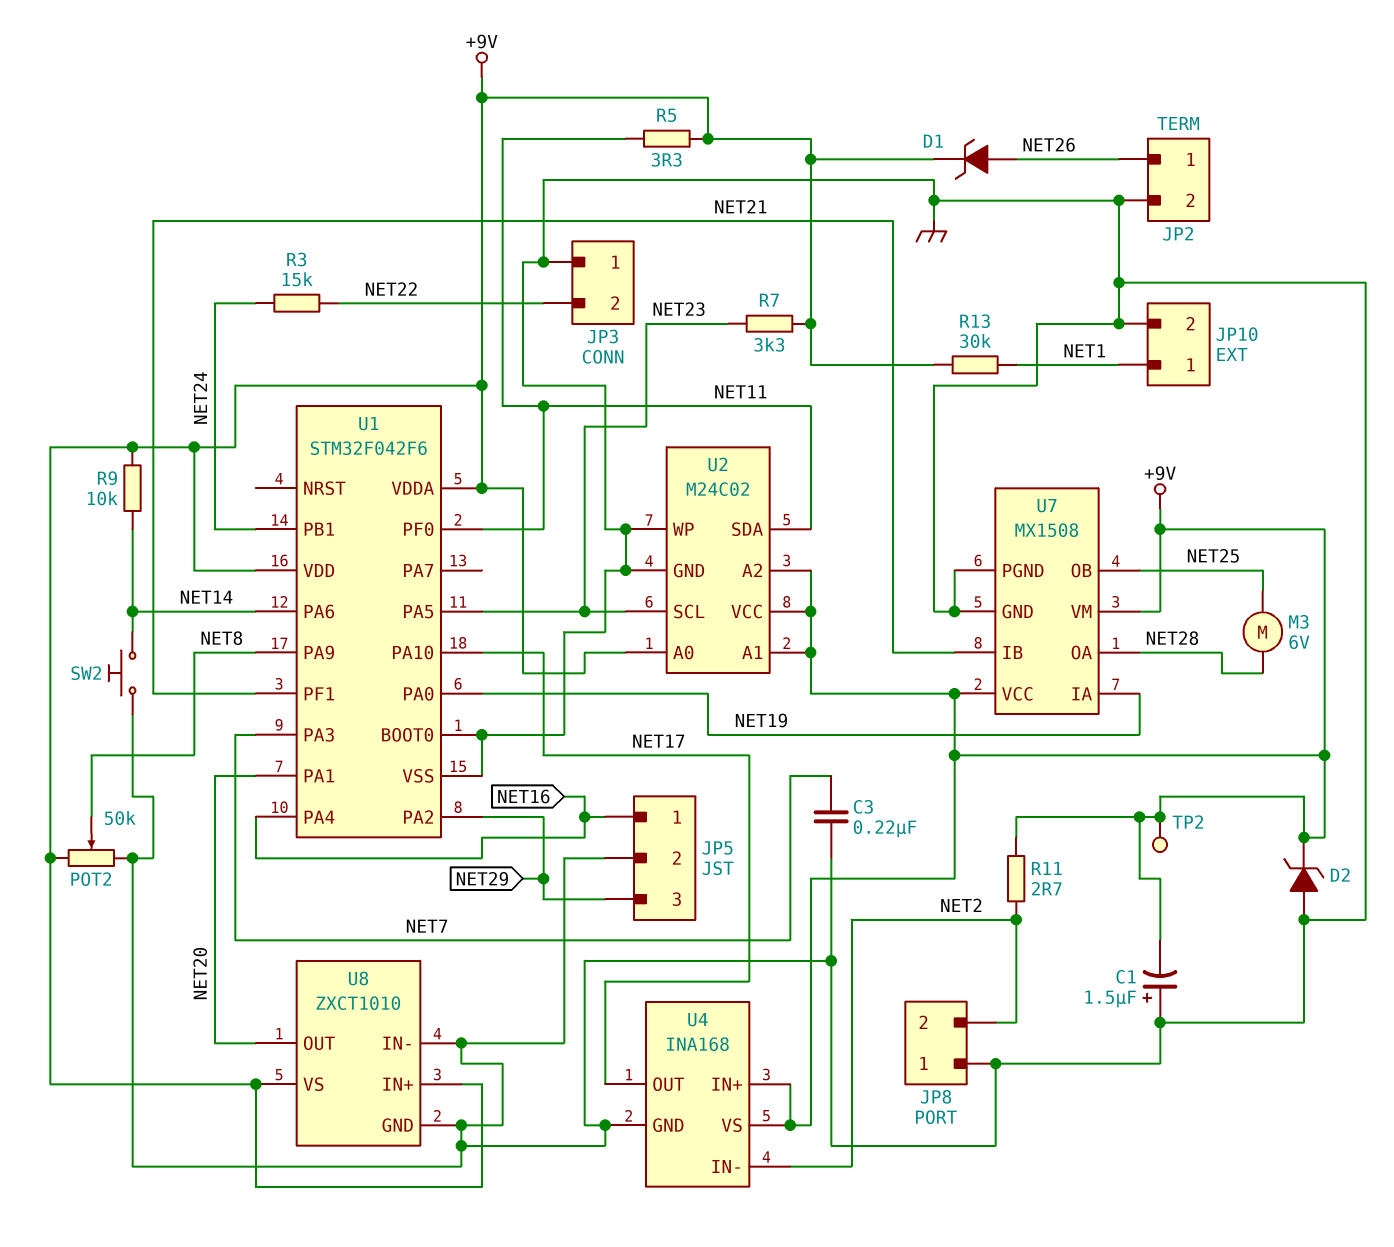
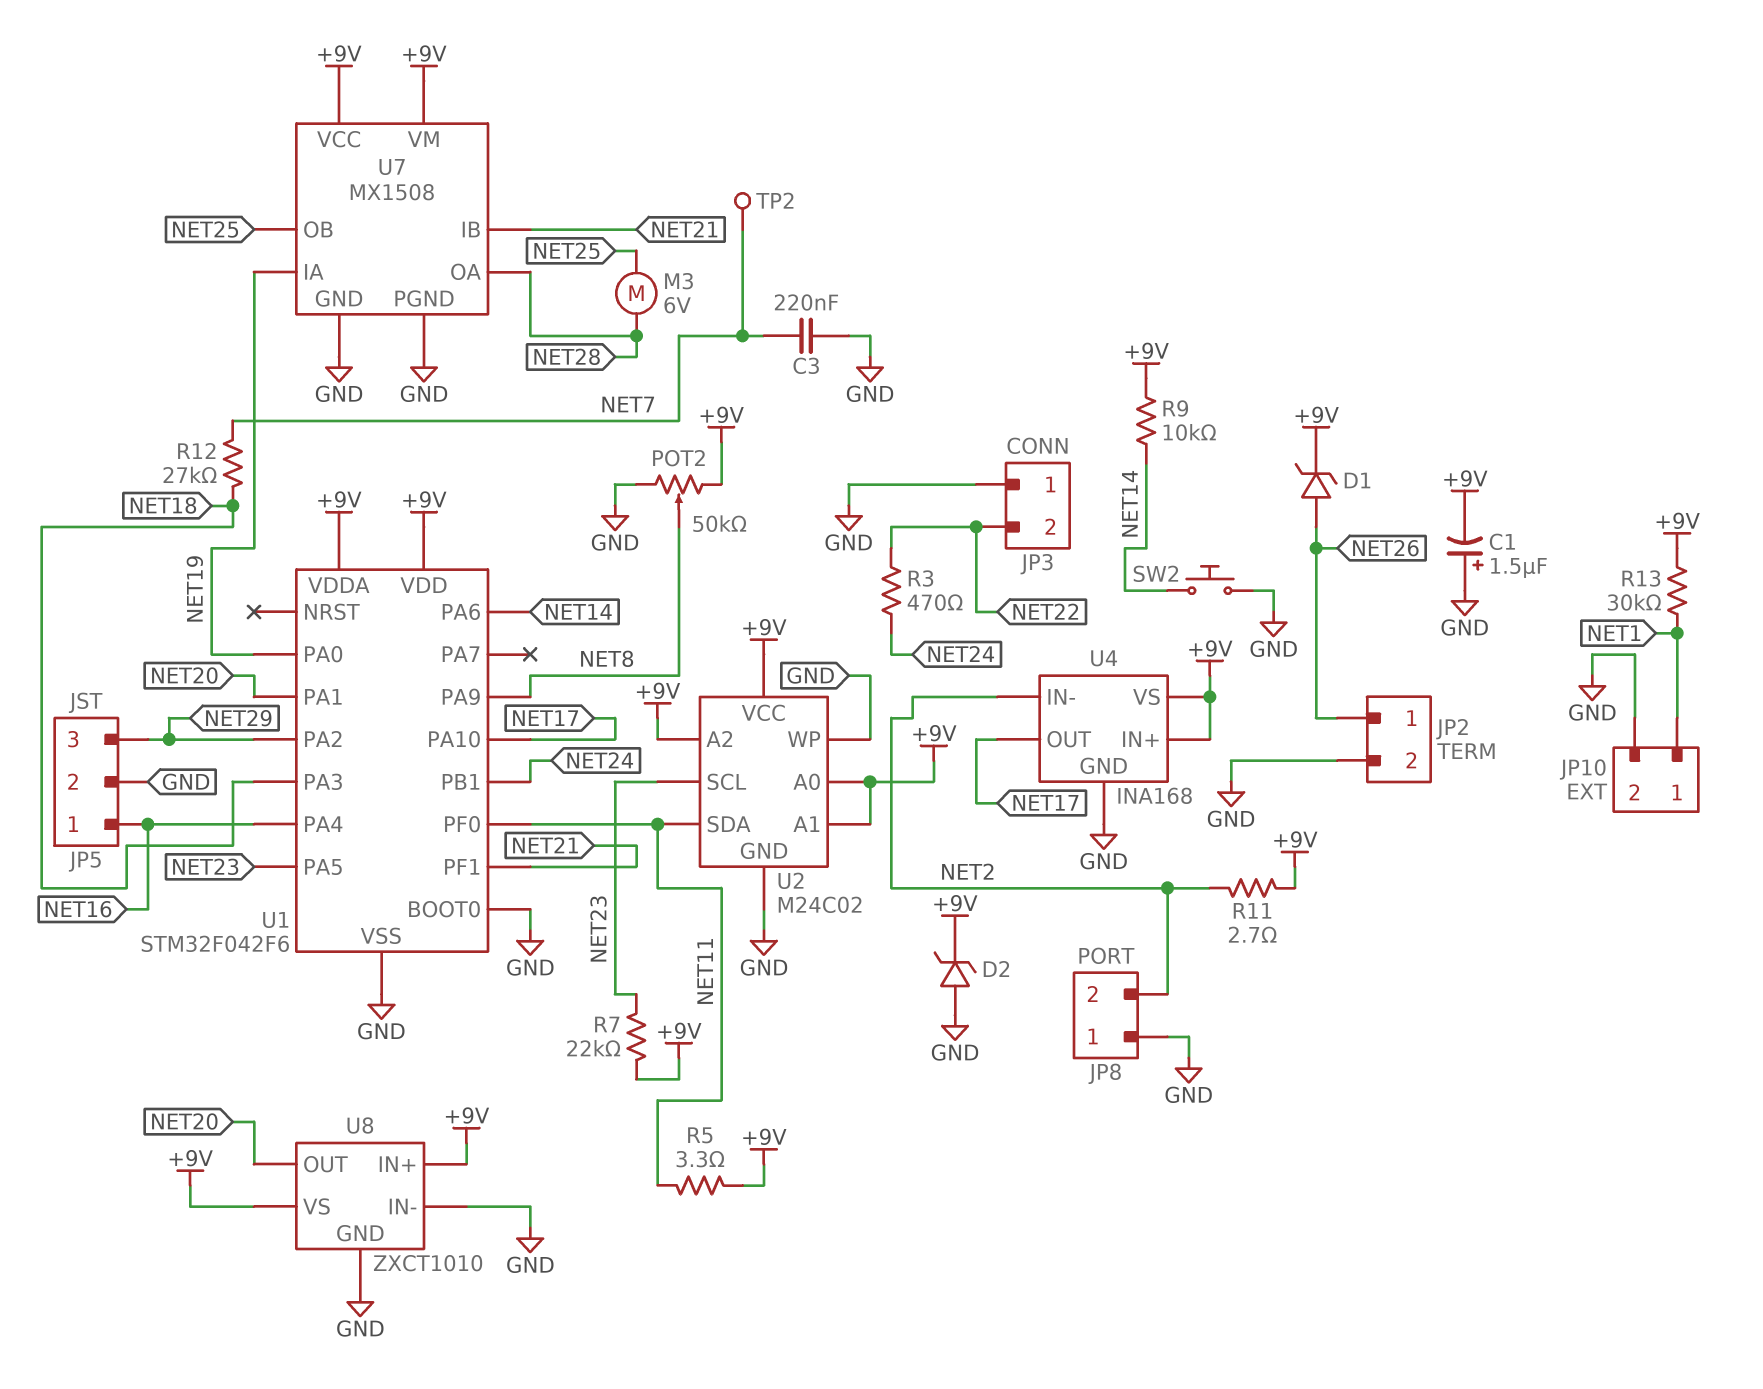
R3: 15k (NET22, NET24) -> 470 (NET22, NET24)
R7: 3.3k (+9V, NET23) -> 22k (+9V, NET23)
R12: none -> 27k (NET7, NET18)
TP2: test point (+9V) -> test point (NET7)
U1 pin PA3: NET7 -> NET18

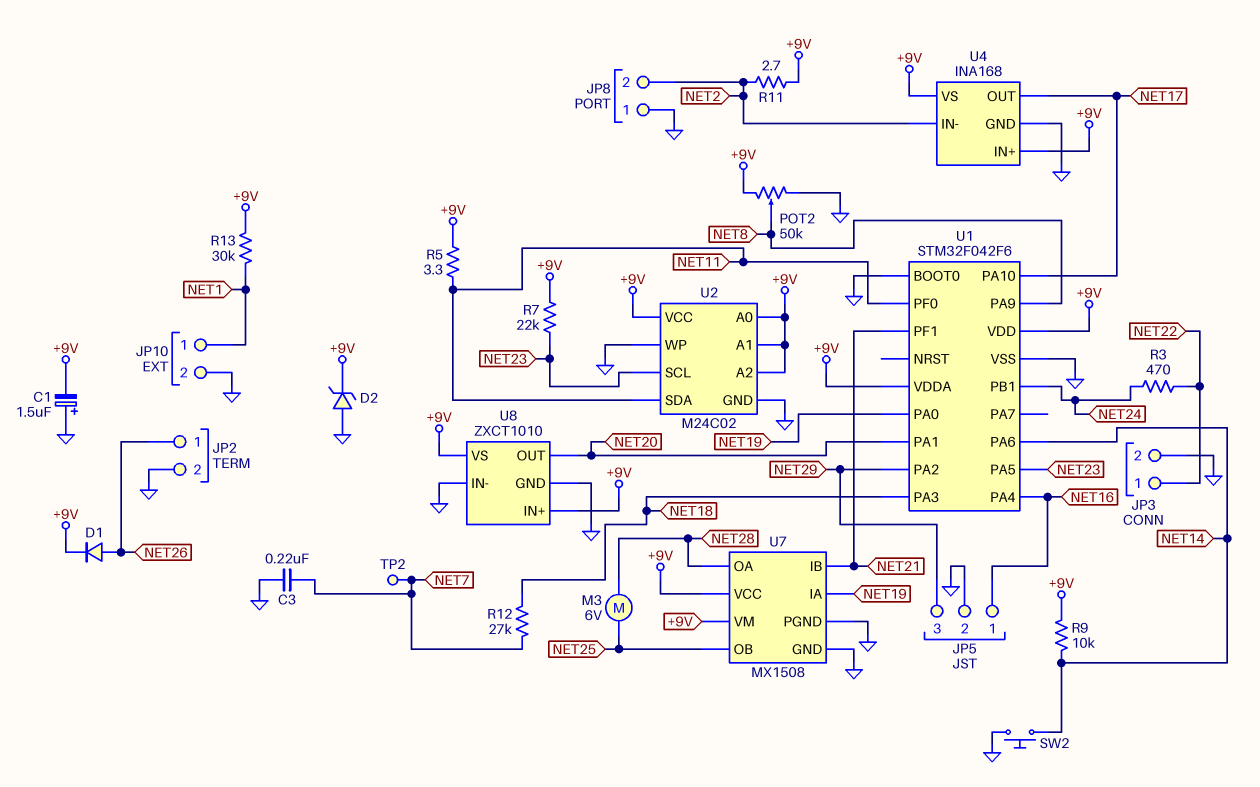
D1: zener (A NET26, K +9V) -> diode (A NET26, K +9V)
JP3 pin 1: GND -> NET22
JP3 pin 2: NET22 -> GND

